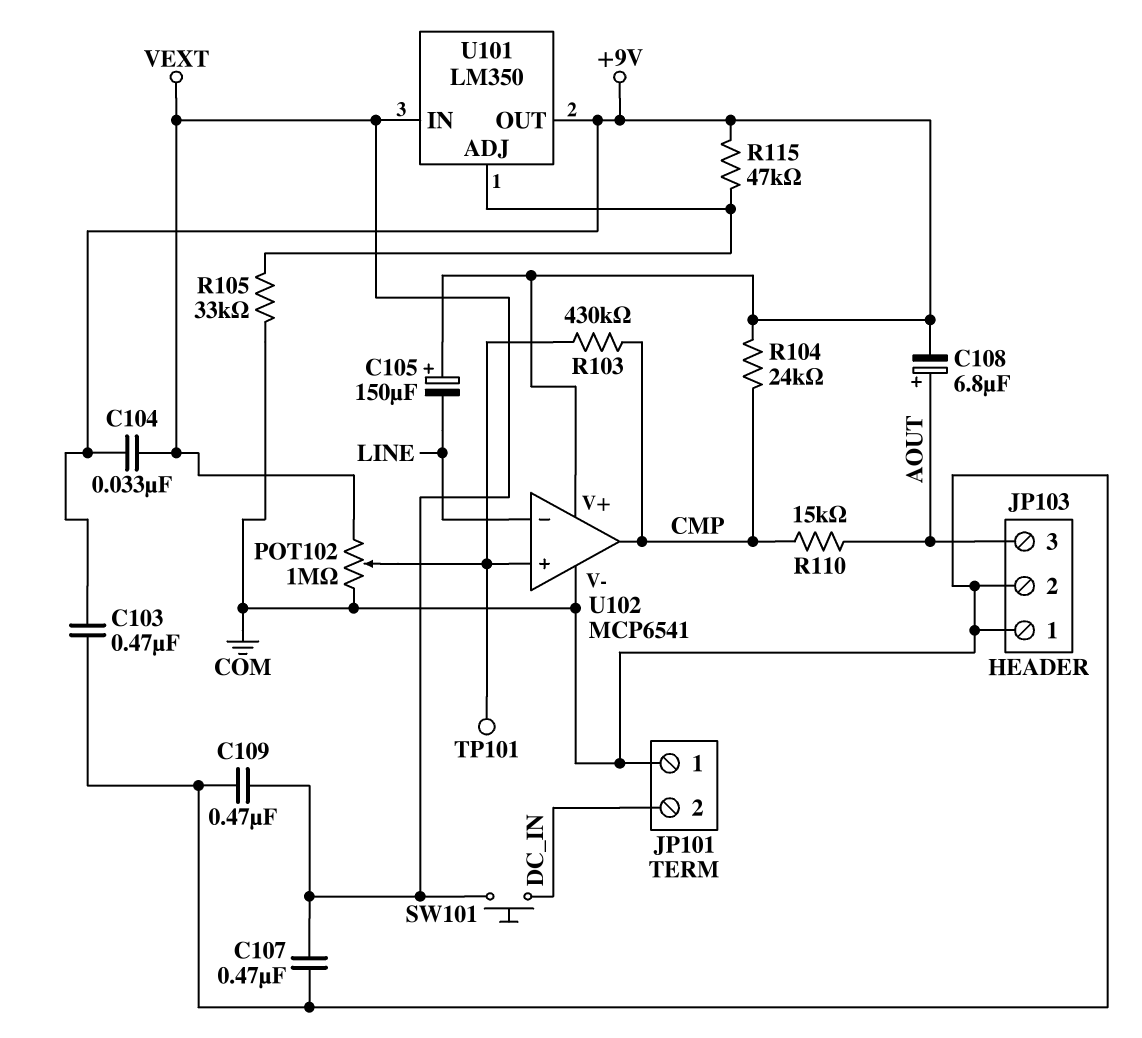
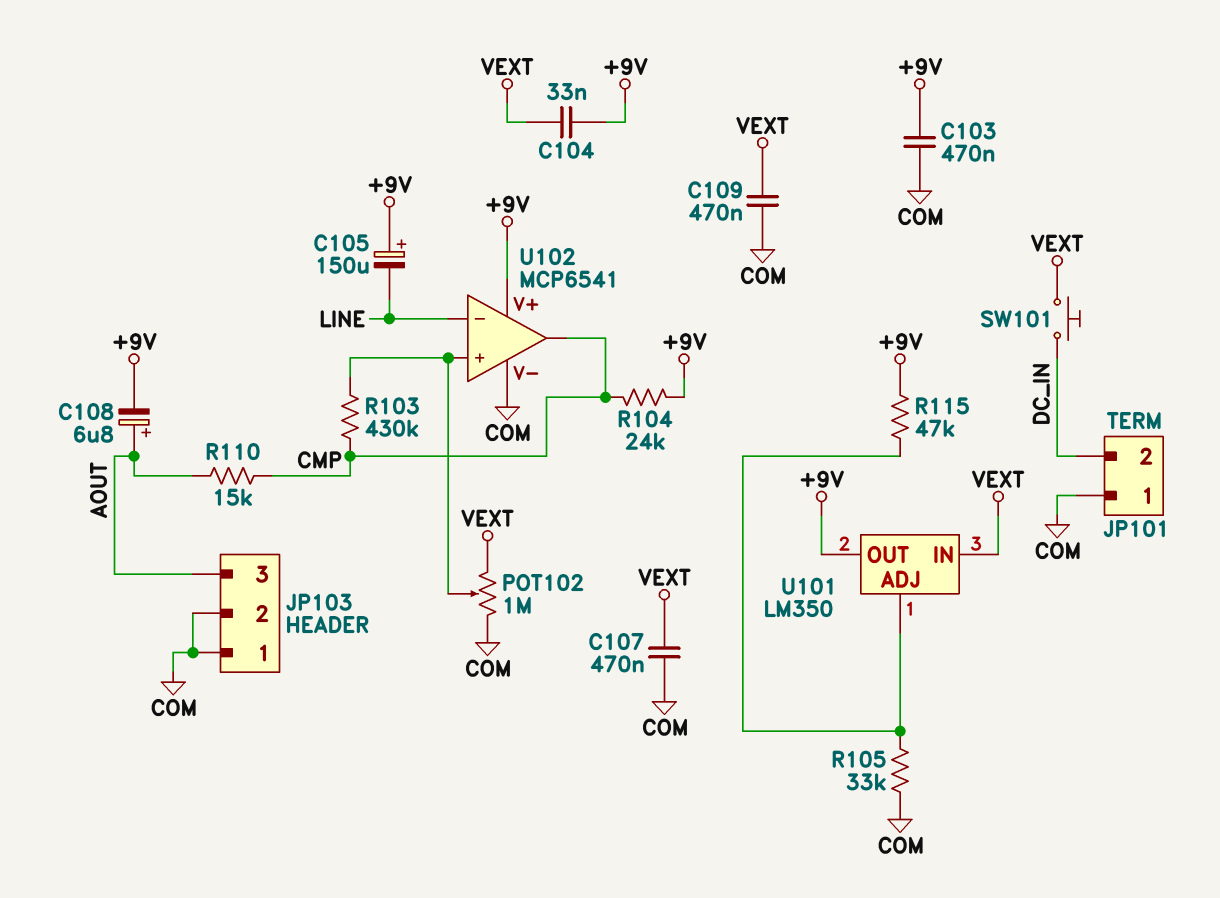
TP101: test point (U102/in+) -> none

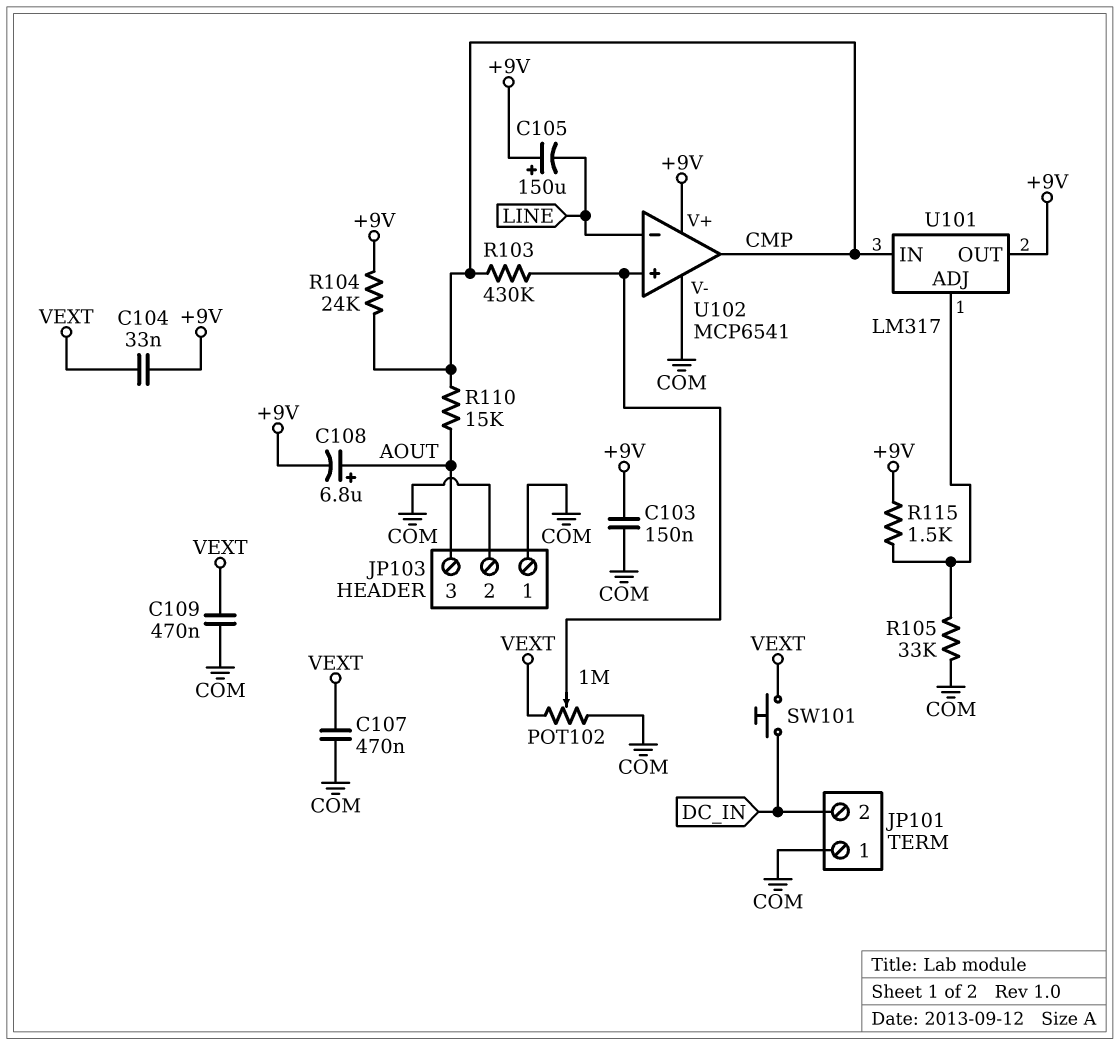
C103: 470nF (+9V, COM) -> 150nF (+9V, COM)
R115: 47k (+9V, U101/ADJ) -> 1.5k (+9V, U101/ADJ)
U101: LM350 -> LM317
U101 pin IN: VEXT -> CMP

